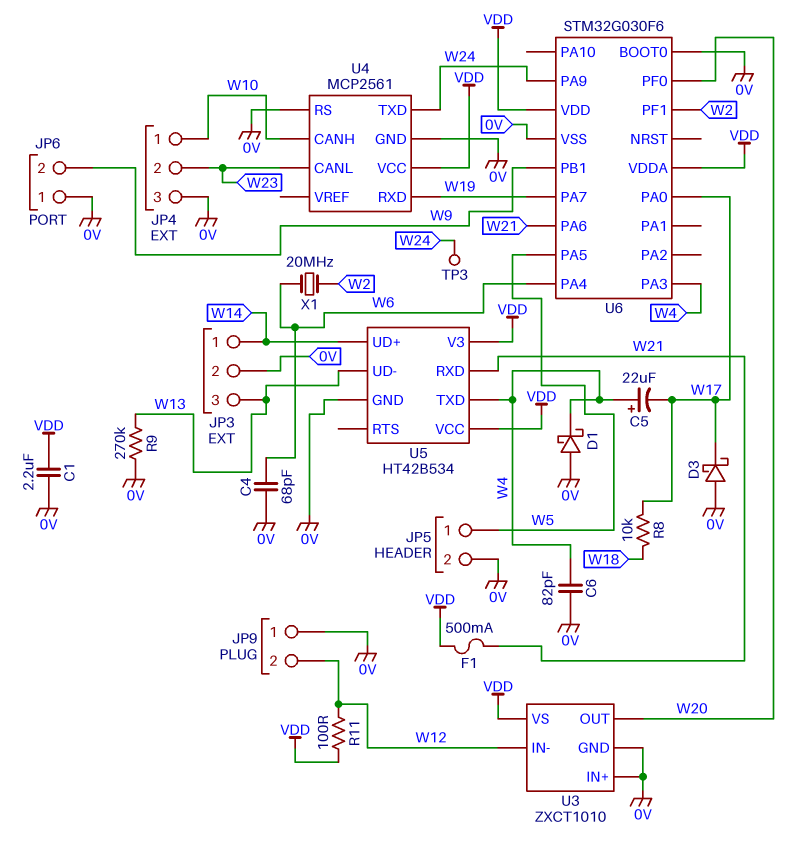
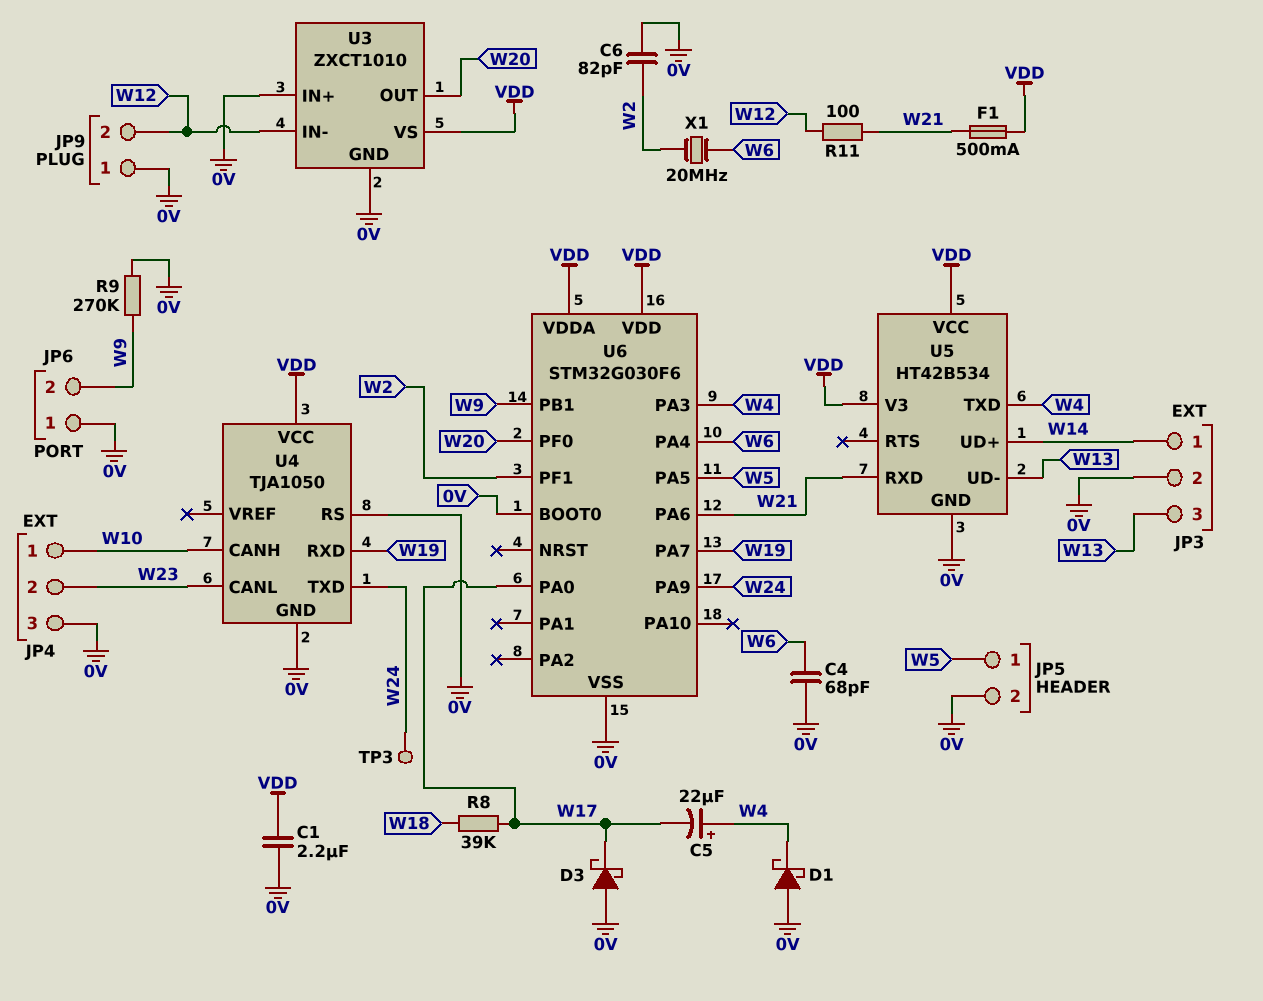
C6: 82pF (0V, W4) -> 82pF (0V, W2)
R8: 10k (W17, W18) -> 39k (W17, W18)
R9: 270k (0V, W13) -> 270k (0V, W9)
R11: 100 (VDD, W12) -> 100 (W12, W21)
U4: MCP2561 -> TJA1050

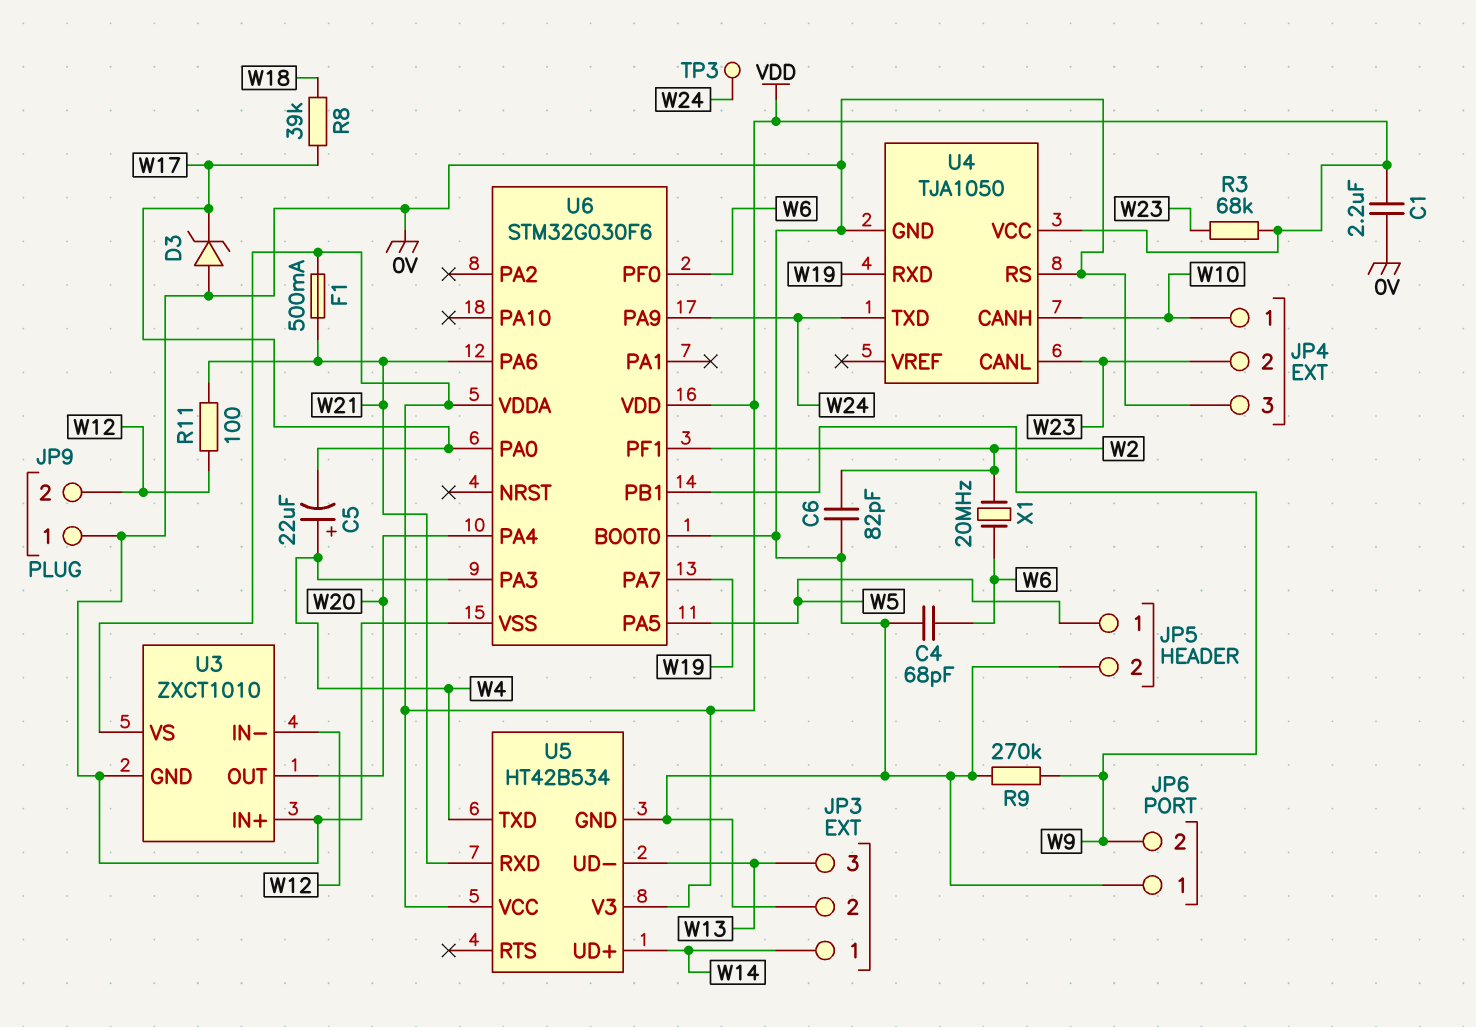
D1: schottky (A 0V, K W4) -> none
D3: schottky (A 0V, K W17) -> zener (A 0V, K W17)
R3: none -> 68k (VDD, W23)
U6 pin PA4: W6 -> W20
U6 pin PF0: W20 -> W6

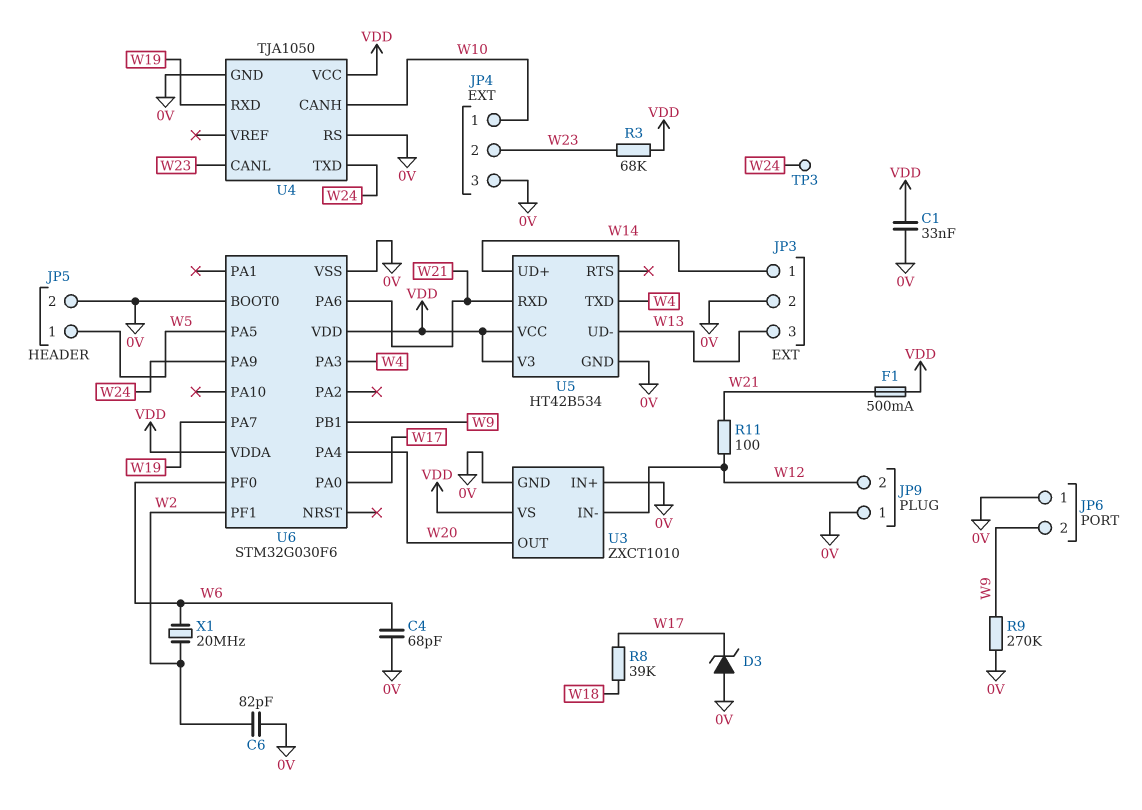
C1: 2.2uF (0V, VDD) -> 33nF (0V, VDD)
C5: 22uF (plus W4, minus W17) -> none

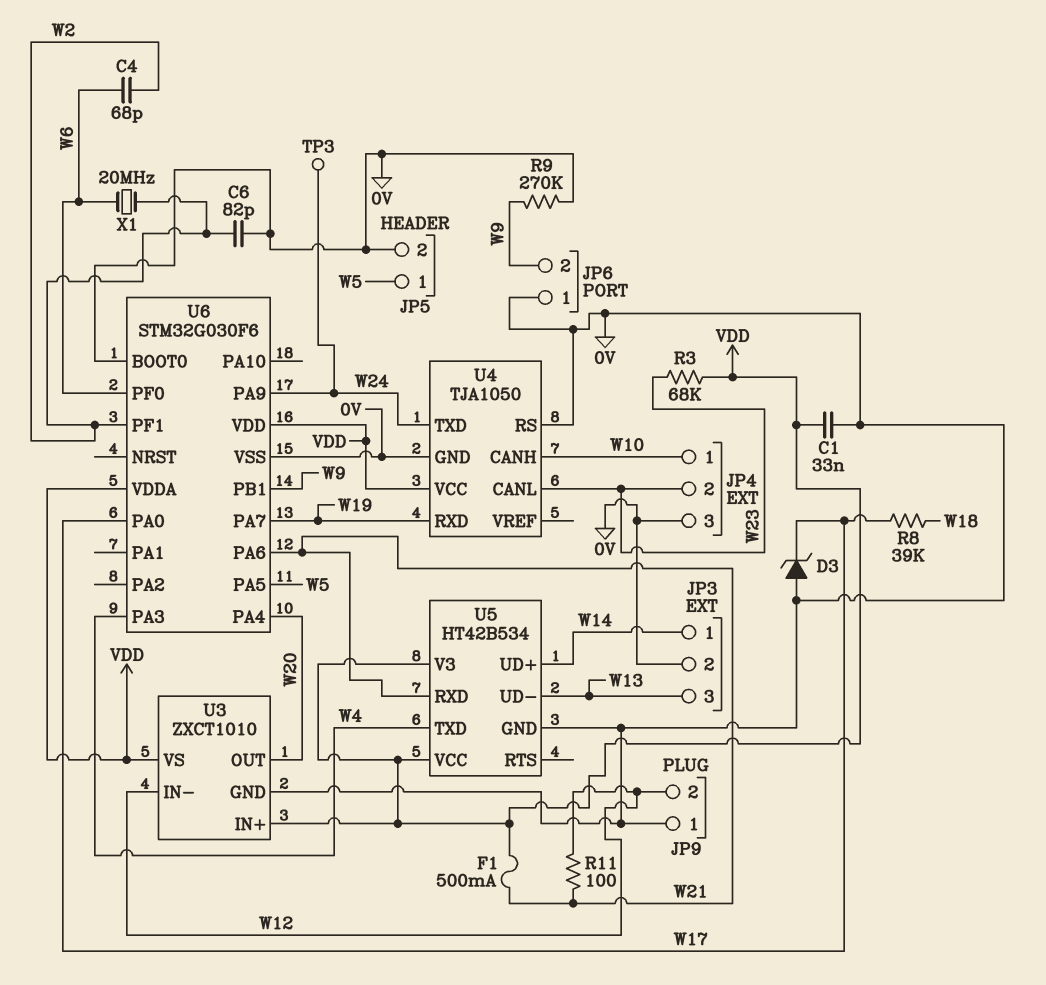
C4: 68pF (0V, W6) -> 68pF (W2, W6)
U3 pin IN+: 0V -> VDD

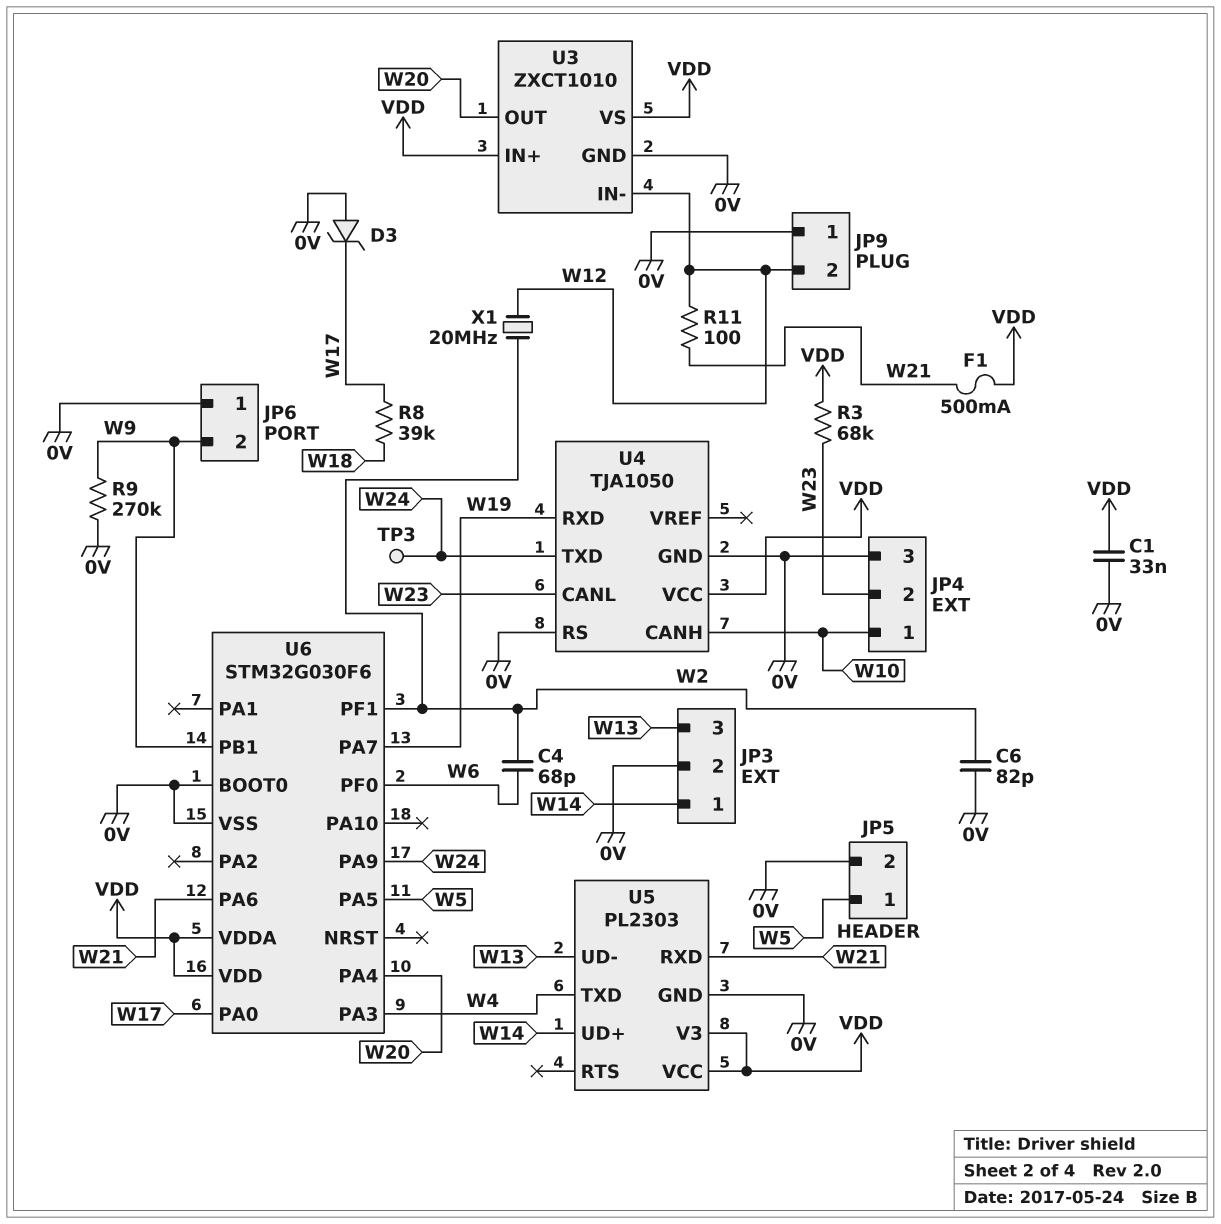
U5: HT42B534 -> PL2303
X1: 20MHz (W2, W6) -> 20MHz (W2, W12)

